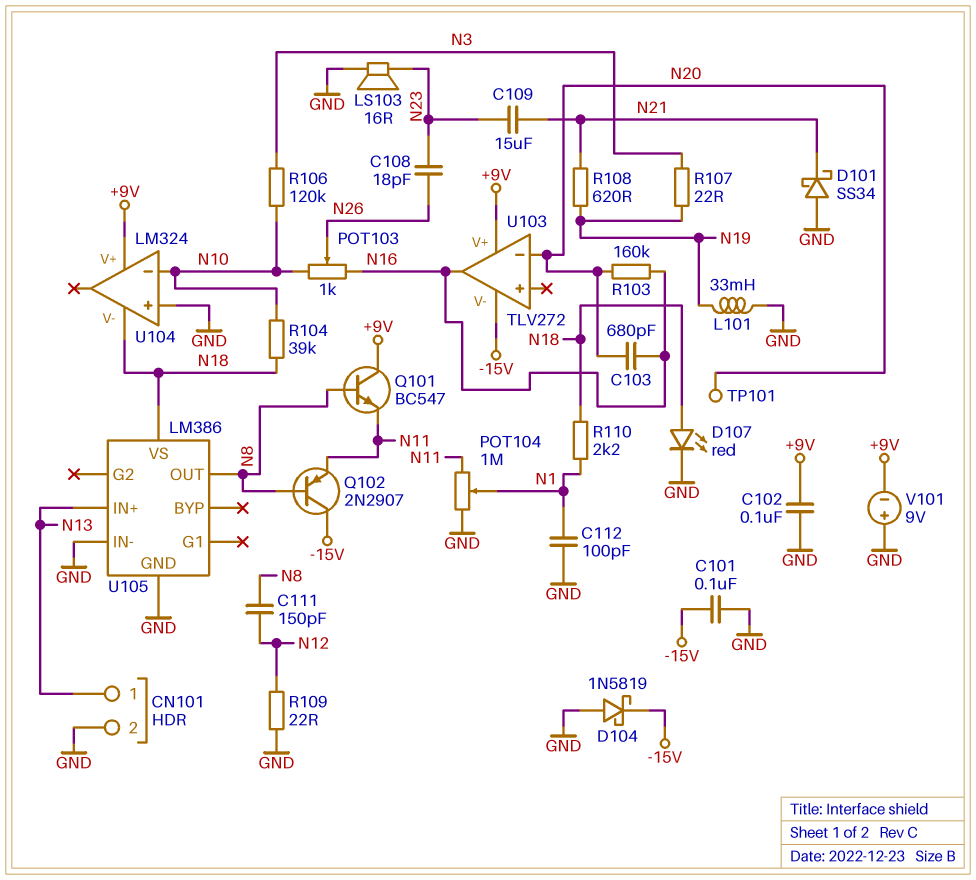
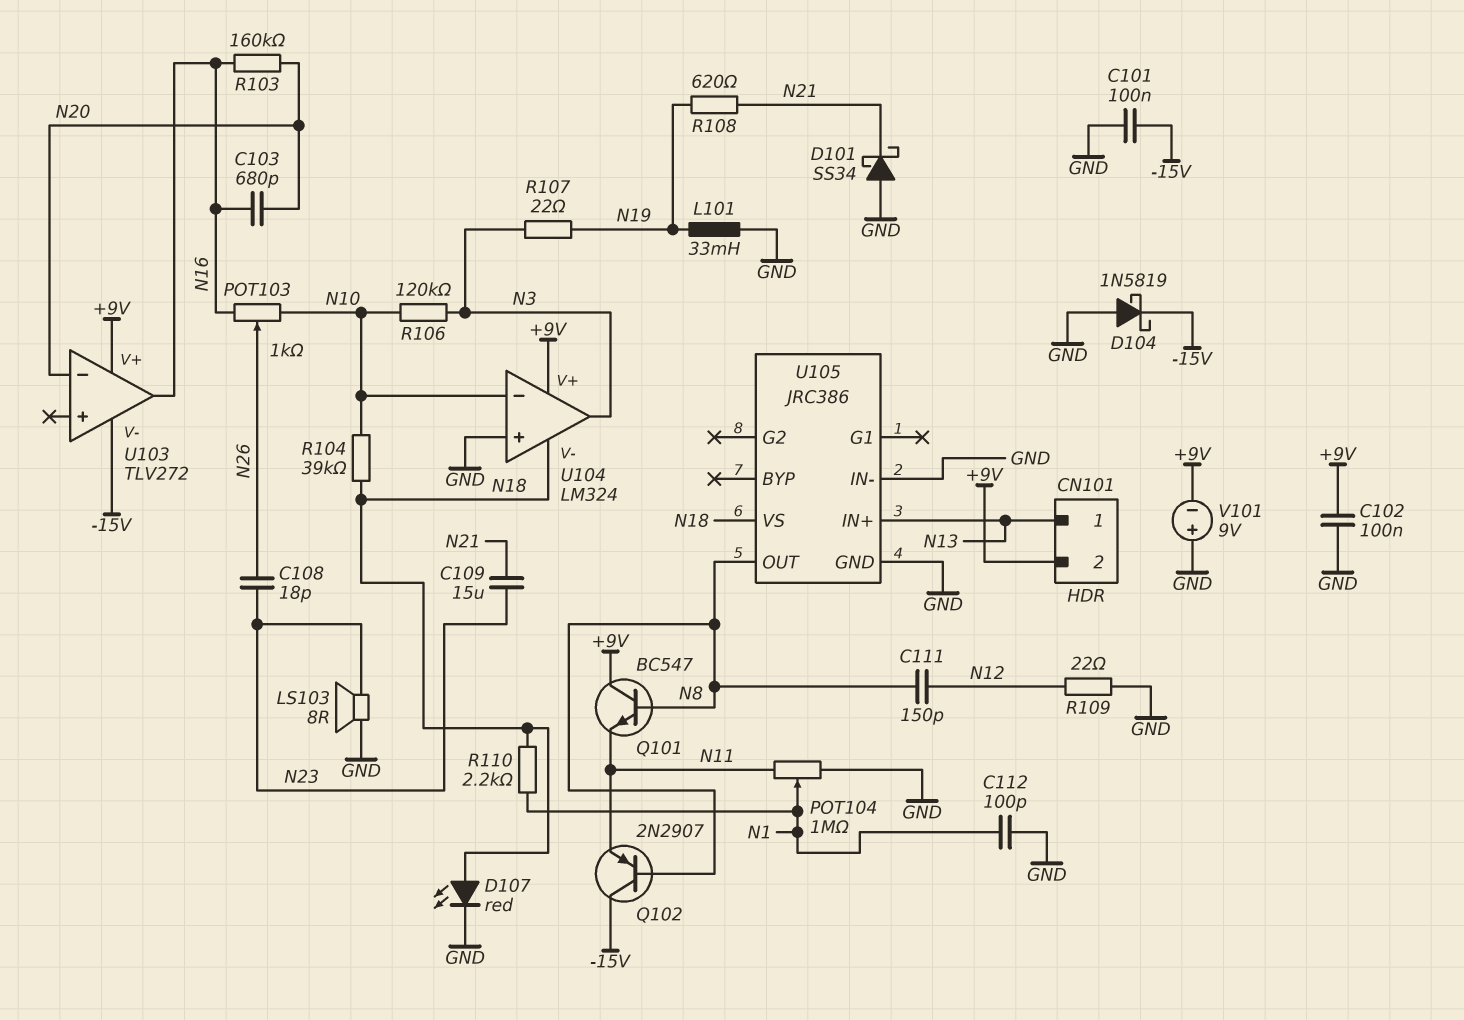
CN101 pin 2: GND -> +9V
LS103: speaker 16R (GND, N23) -> speaker 8R (GND, N23)
TP101: test point (N20) -> none
U104 pin out: none -> N3
U105: LM386 -> JRC386

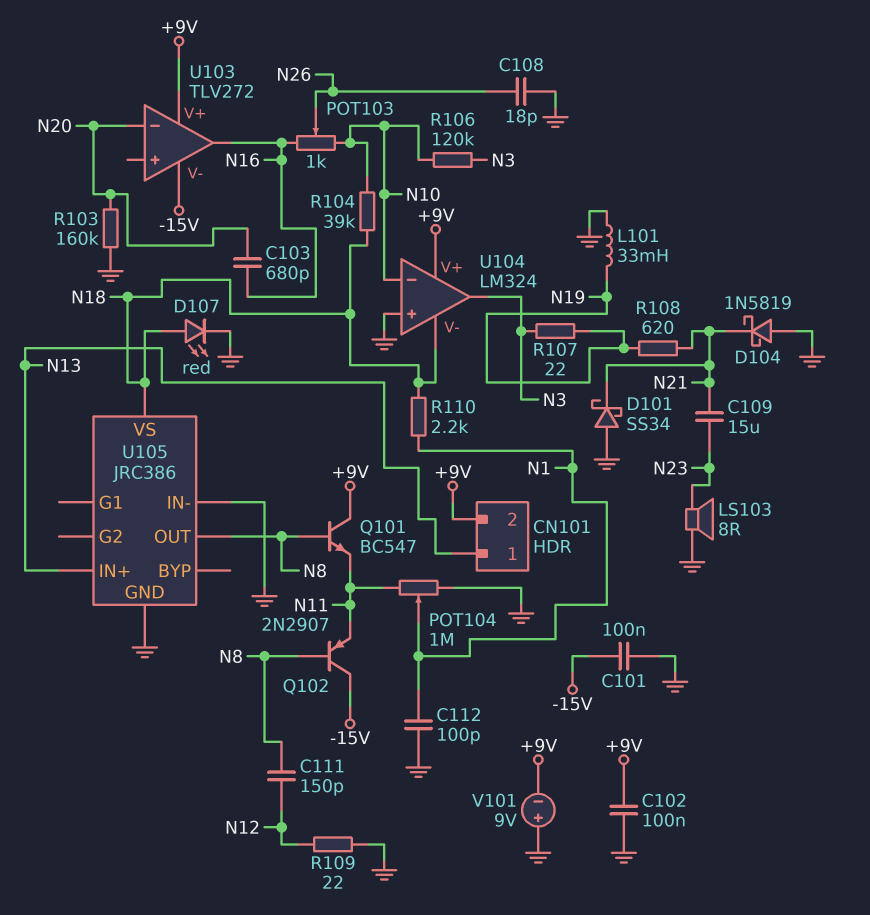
C108: 18pF (N23, N26) -> 18pF (GND, N26)
D104: schottky 1N5819 (A GND, K -15V) -> schottky 1N5819 (A GND, K N21)
R103: 160k (N16, N20) -> 160k (GND, N20)

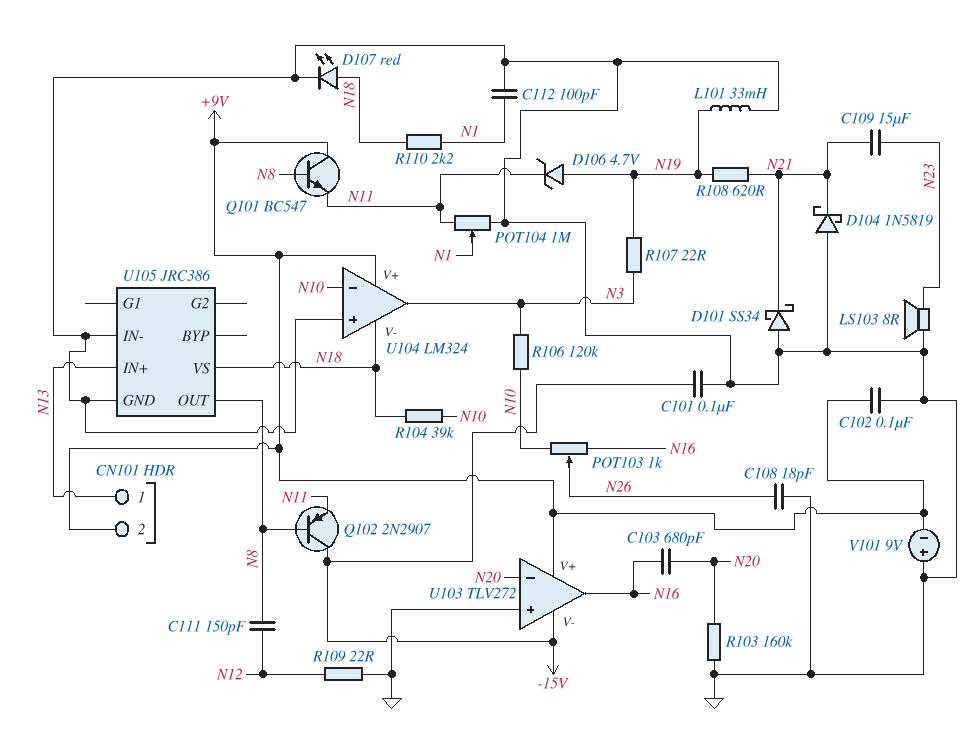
D106: none -> zener 4.7V (A N19, K N11)
U103 pin in+: none -> GND

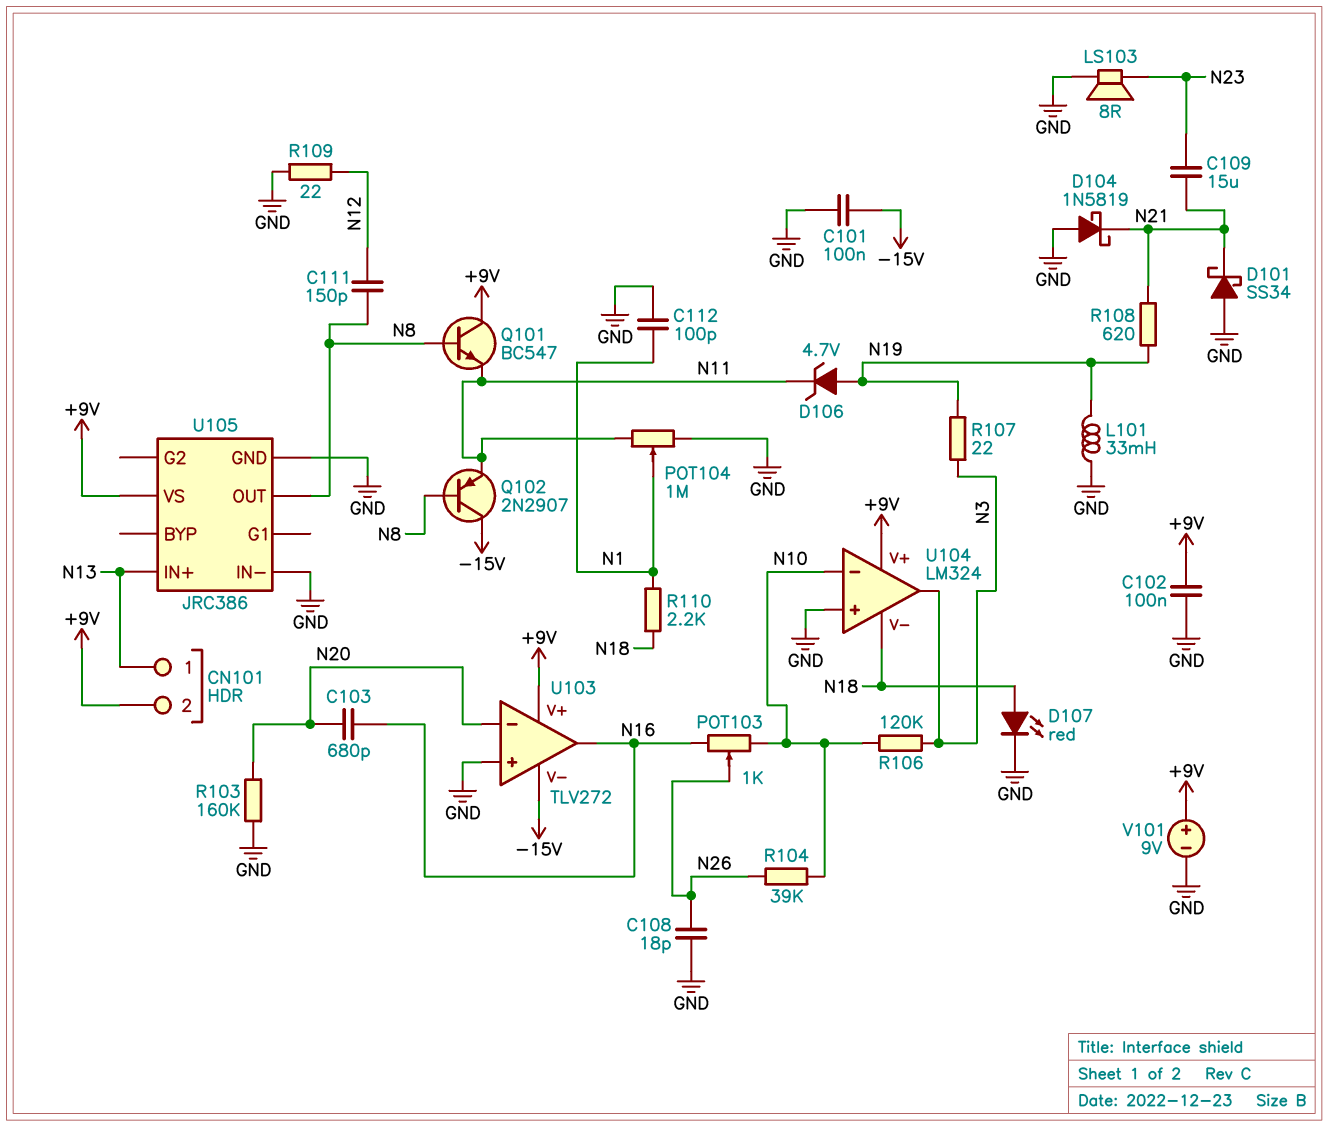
R104: 39k (N10, N18) -> 39k (N10, N26)
U105 pin VS: N18 -> +9V
V101: 9V (plus GND, minus +9V) -> 9V (plus +9V, minus GND)

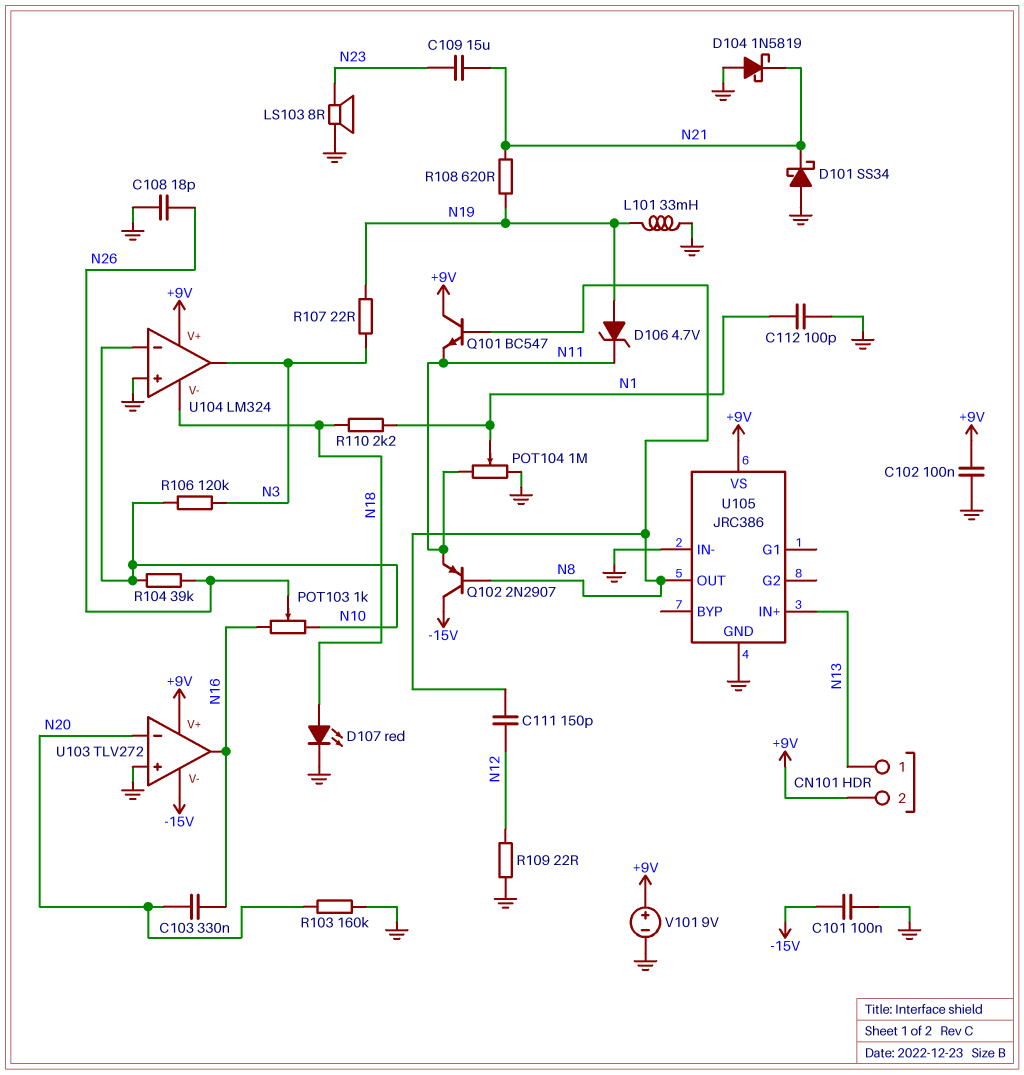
C103: 680pF (N16, N20) -> 330nF (N16, N20)

